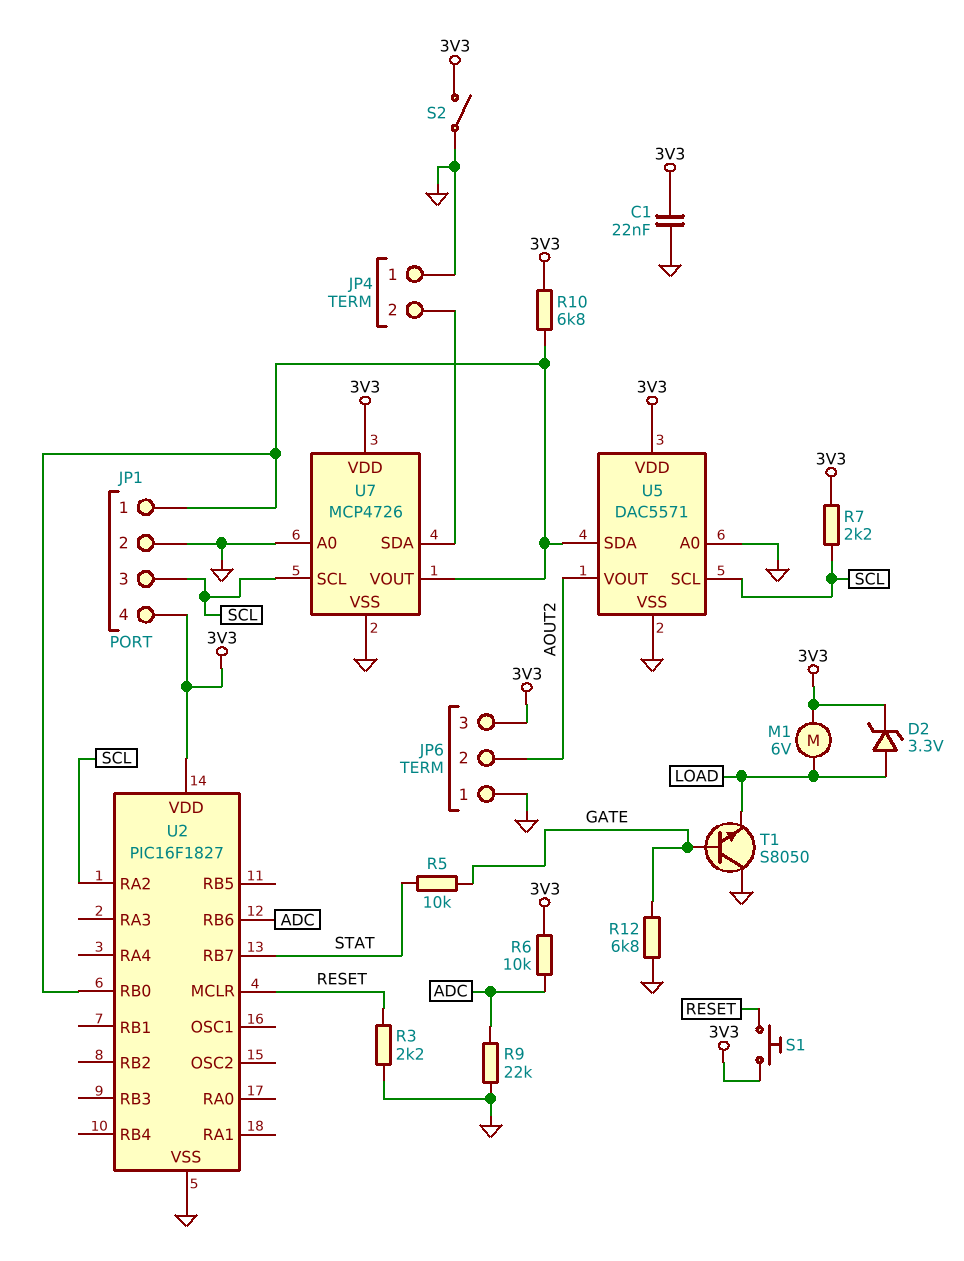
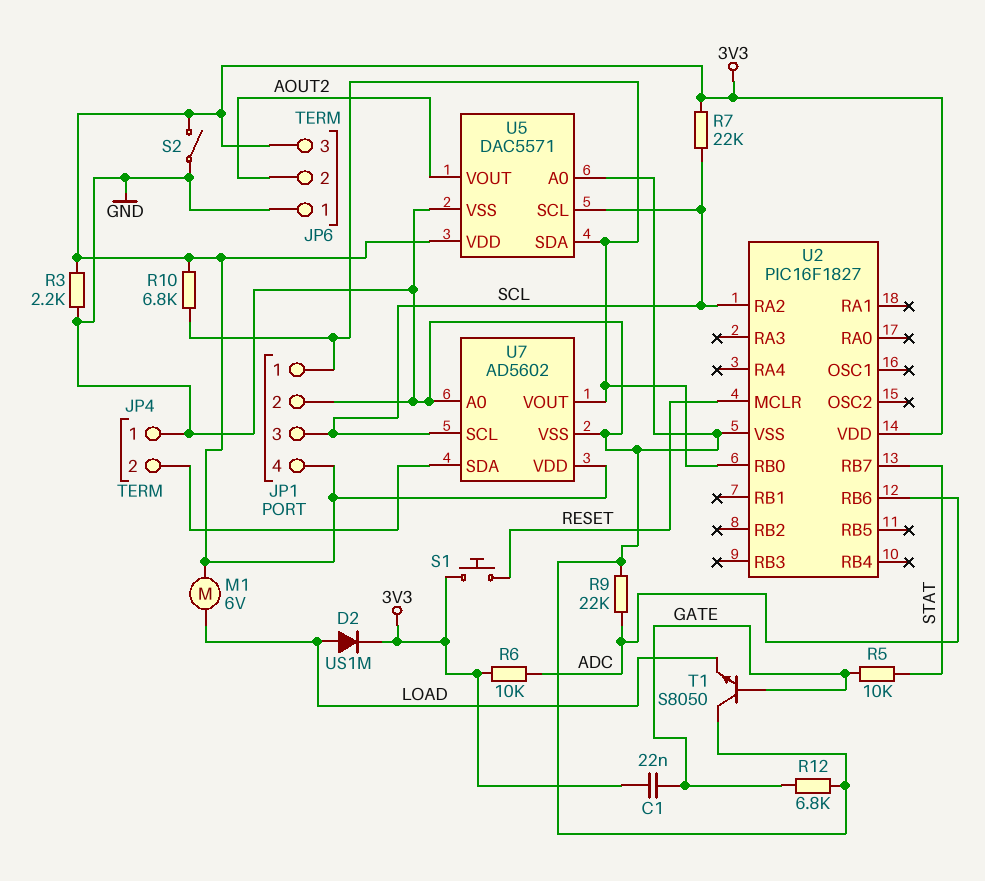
C1: 22nF (3V3, GND) -> 22nF (3V3, GATE)
D2: zener 3.3V (A LOAD, K 3V3) -> diode US1M (A LOAD, K 3V3)
R3: 2.2k (GND, RESET) -> 2.2k (3V3, GND)
R7: 2.2k (3V3, SCL) -> 22k (3V3, SCL)
U7: MCP4726 -> AD5602

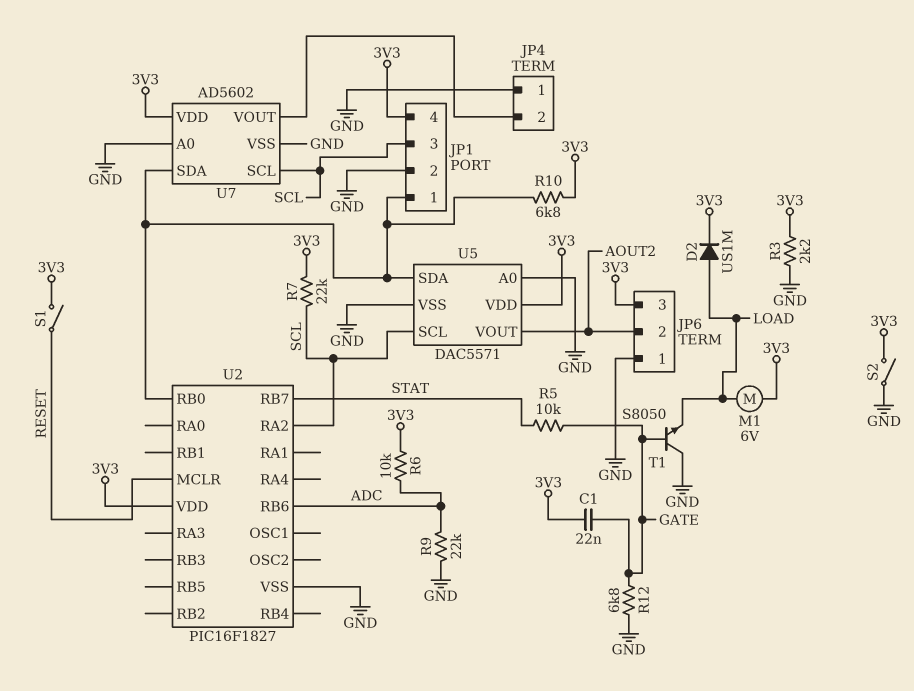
S1: button (3V3, RESET) -> switch (3V3, RESET)
U7 pin SDA: JP4/2 -> JP1/1
U7 pin VOUT: JP1/1 -> JP4/2

